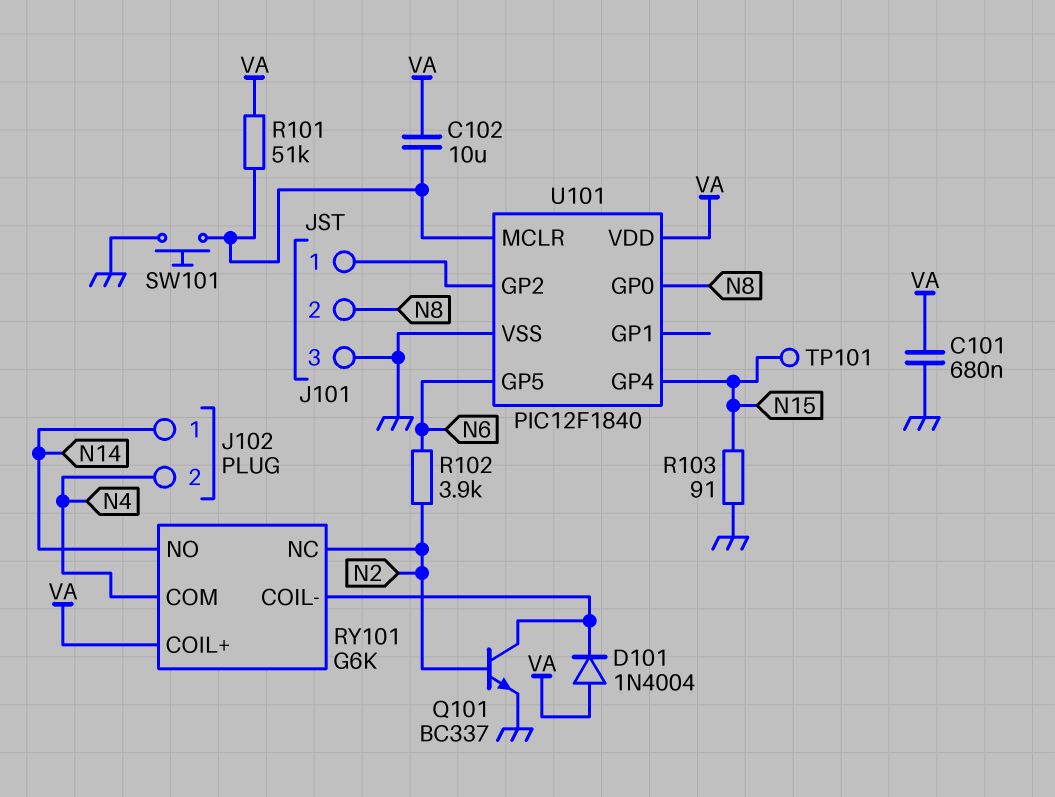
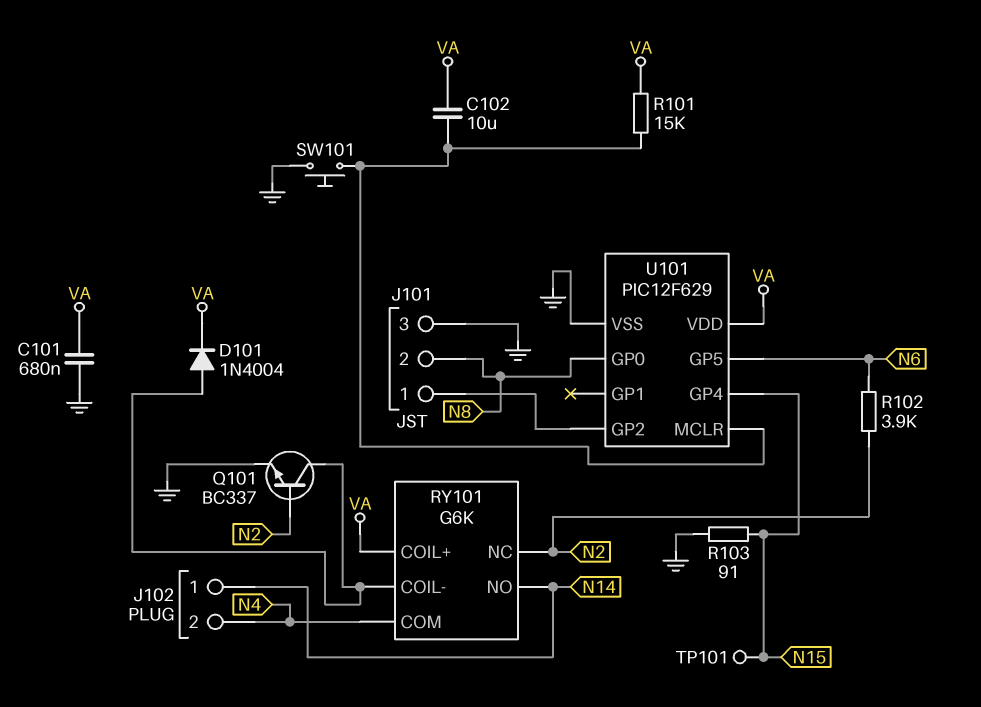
D101: diode 1N4004 (A VA, K RY101/COIL-) -> diode 1N4004 (A RY101/COIL-, K VA)
R101: 51k (U101/MCLR, VA) -> 15k (U101/MCLR, VA)
U101: PIC12F1840 -> PIC12F629

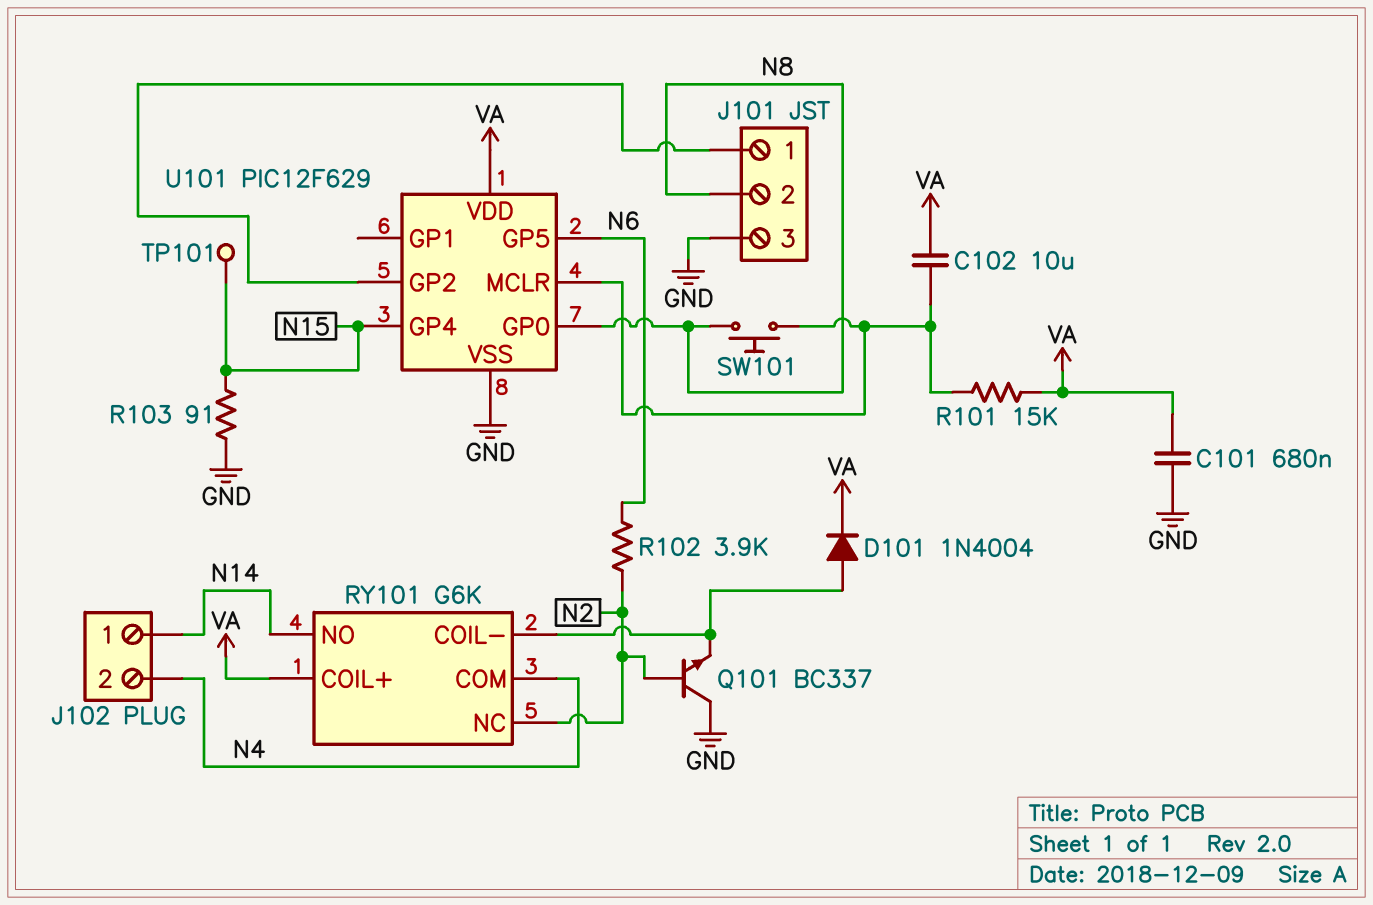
Q101: NPN BC337 (B N2, C RY101/COIL-, E GND) -> NPN BC337 (B N2, C GND, E RY101/COIL-)
SW101: button (GND, U101/MCLR) -> button (N8, U101/MCLR)

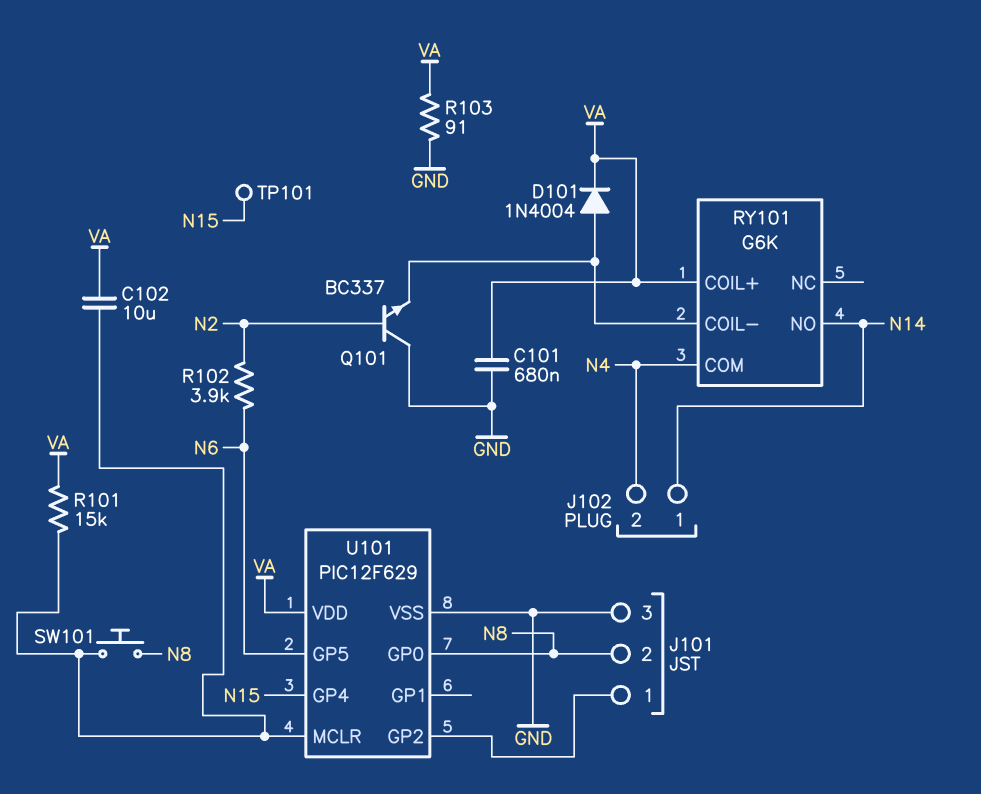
R103: 91 (GND, N15) -> 91 (GND, VA)
RY101 pin NC: N2 -> none

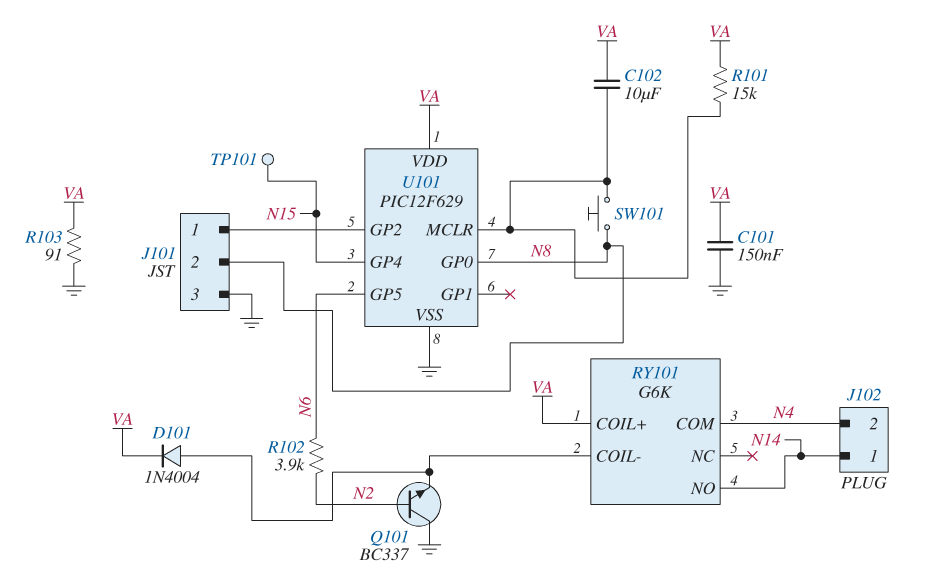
C101: 680nF (GND, VA) -> 150nF (GND, VA)

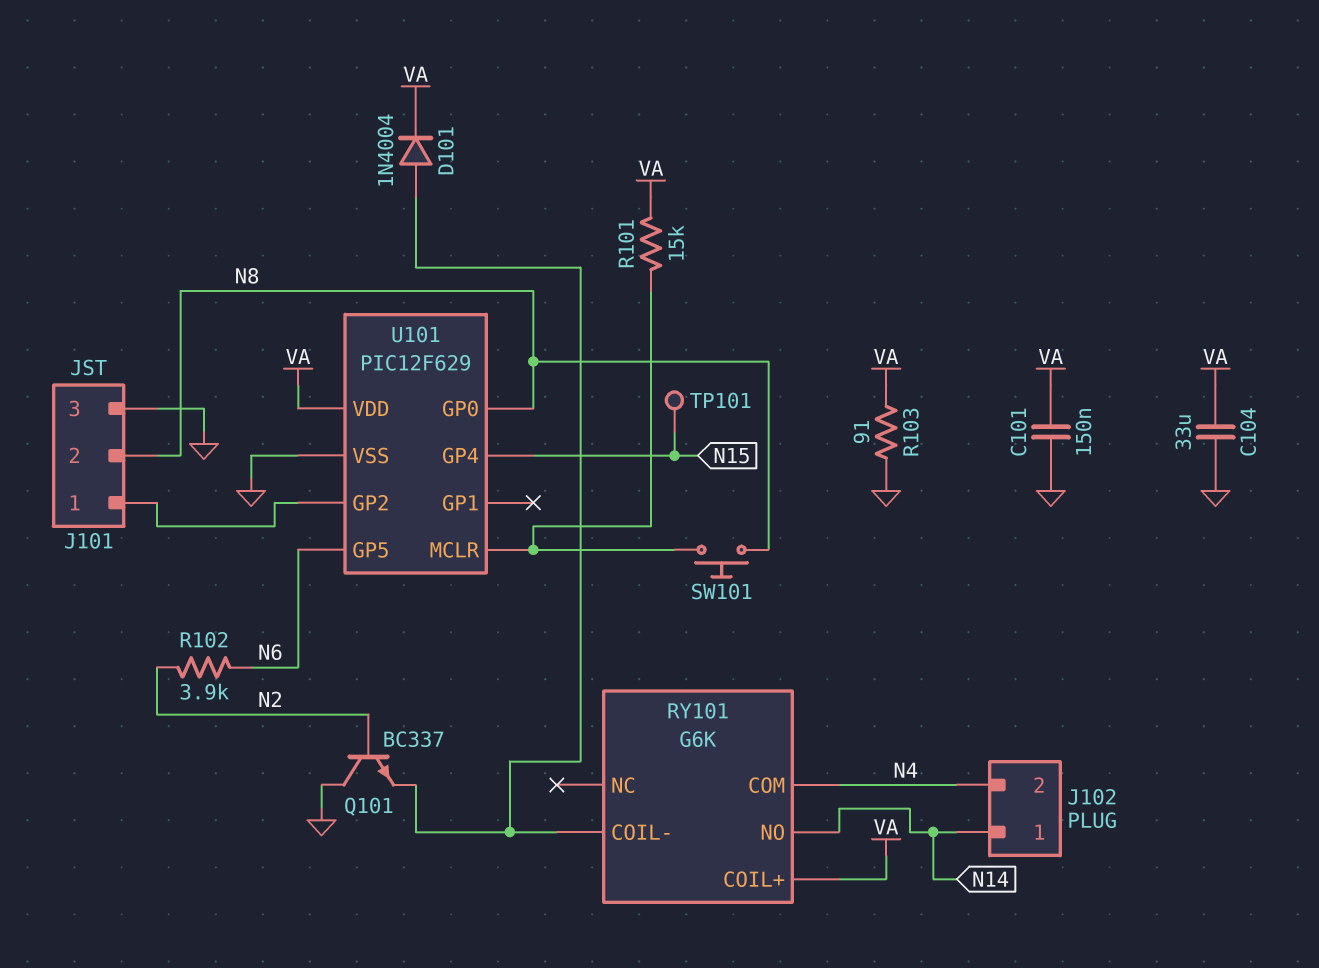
C102: 10uF (U101/MCLR, VA) -> none
C104: none -> 33uF (GND, VA)

